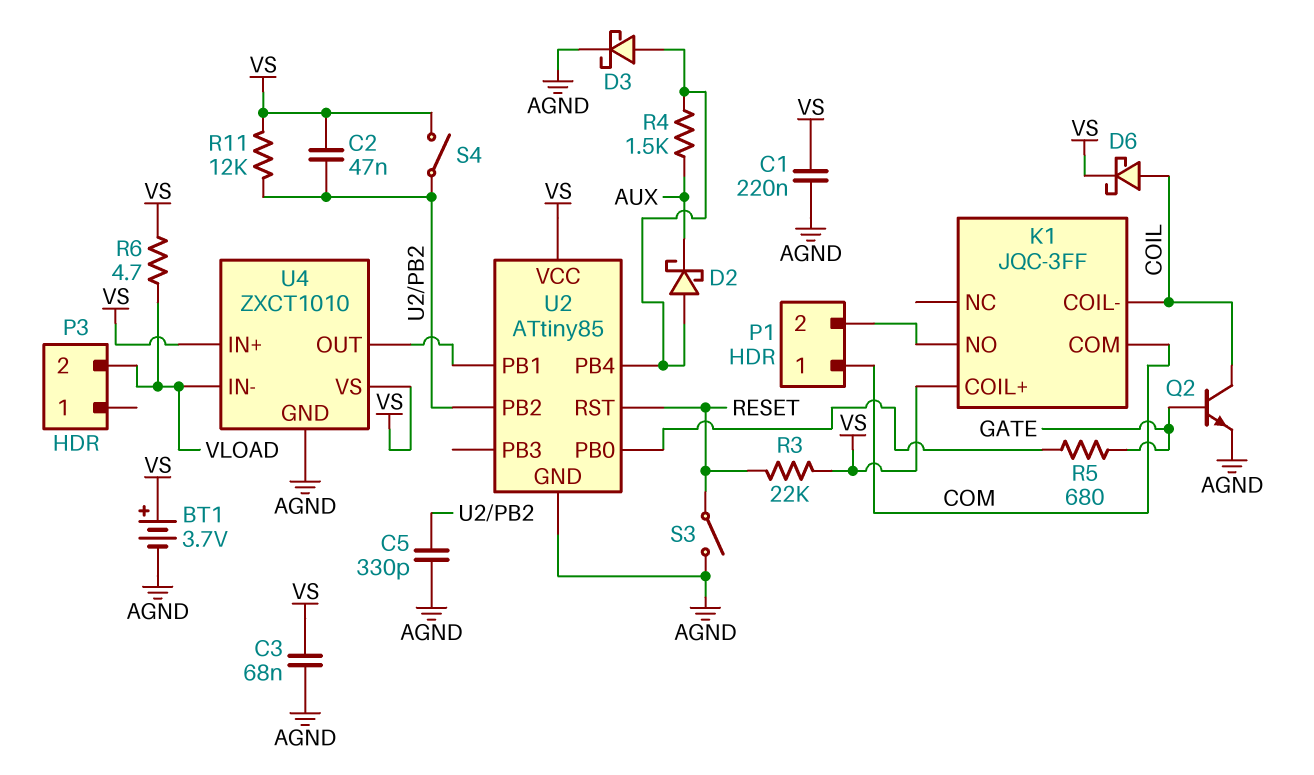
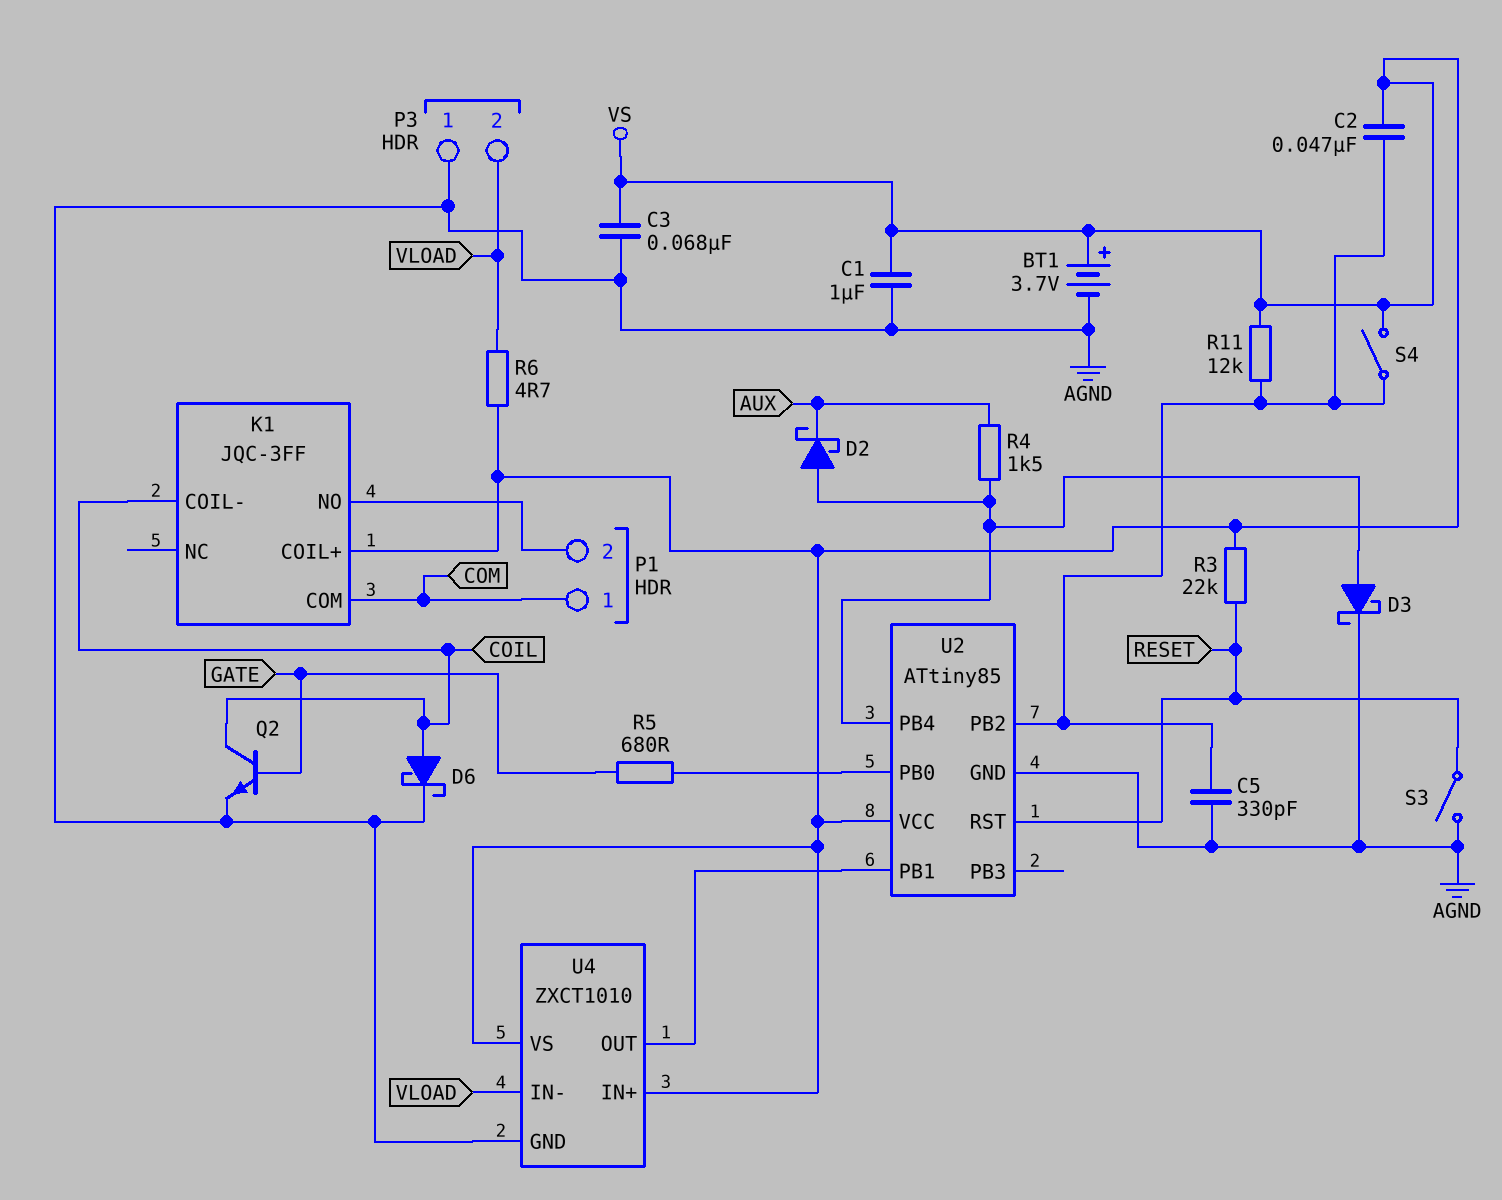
C1: 220nF (AGND, VS) -> 1uF (AGND, VS)
D6: schottky (A COIL, K VS) -> schottky (A COIL, K AGND)
P3 pin 1: none -> AGND

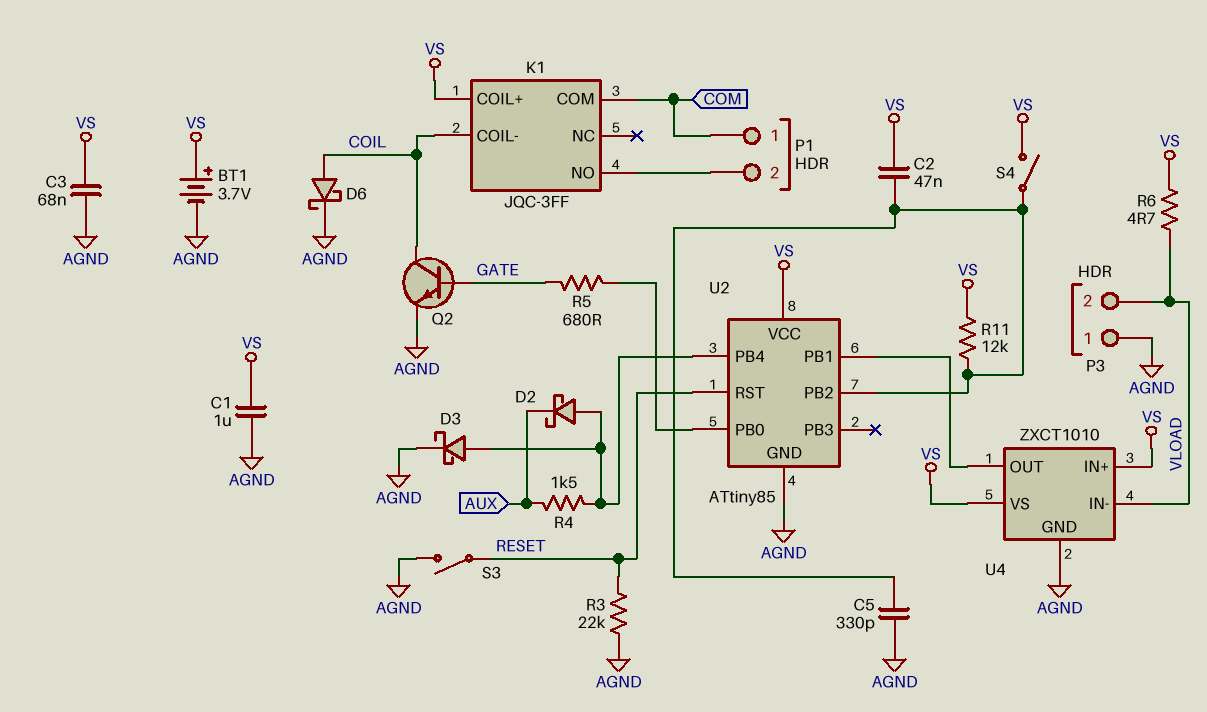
R3: 22k (RESET, VS) -> 22k (AGND, RESET)

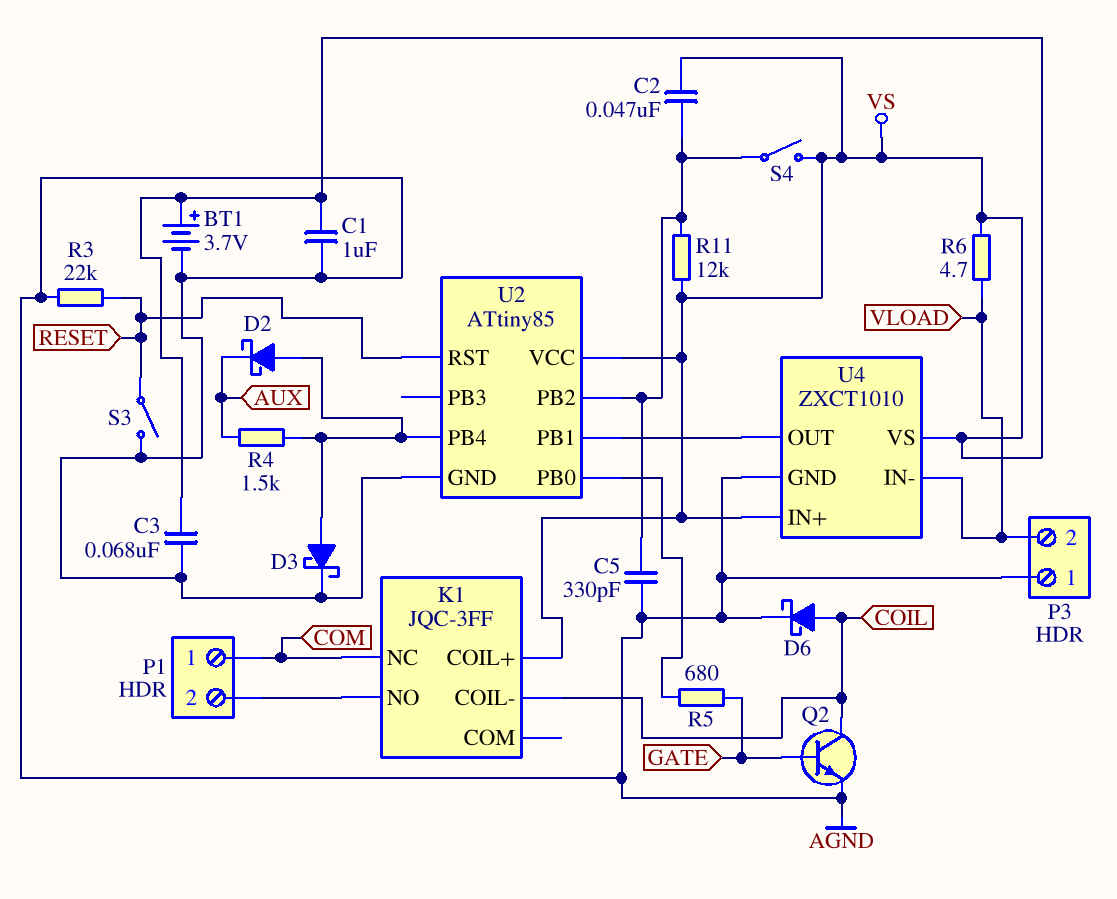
K1 pin COM: COM -> none
K1 pin NC: none -> COM

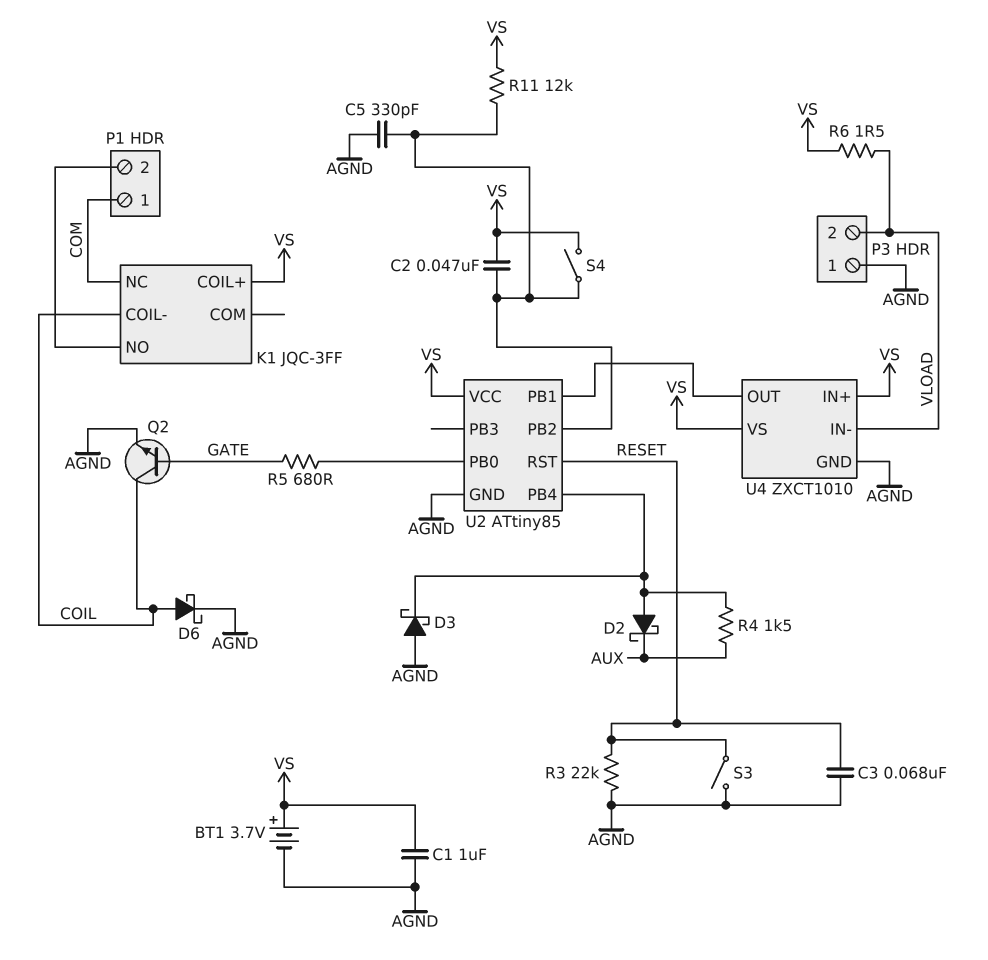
C3: 68nF (AGND, VS) -> 68nF (AGND, RESET)
D3: schottky (A U2/PB4, K AGND) -> schottky (A AGND, K U2/PB4)
R6: 4.7 (VLOAD, VS) -> 1.5 (VLOAD, VS)

